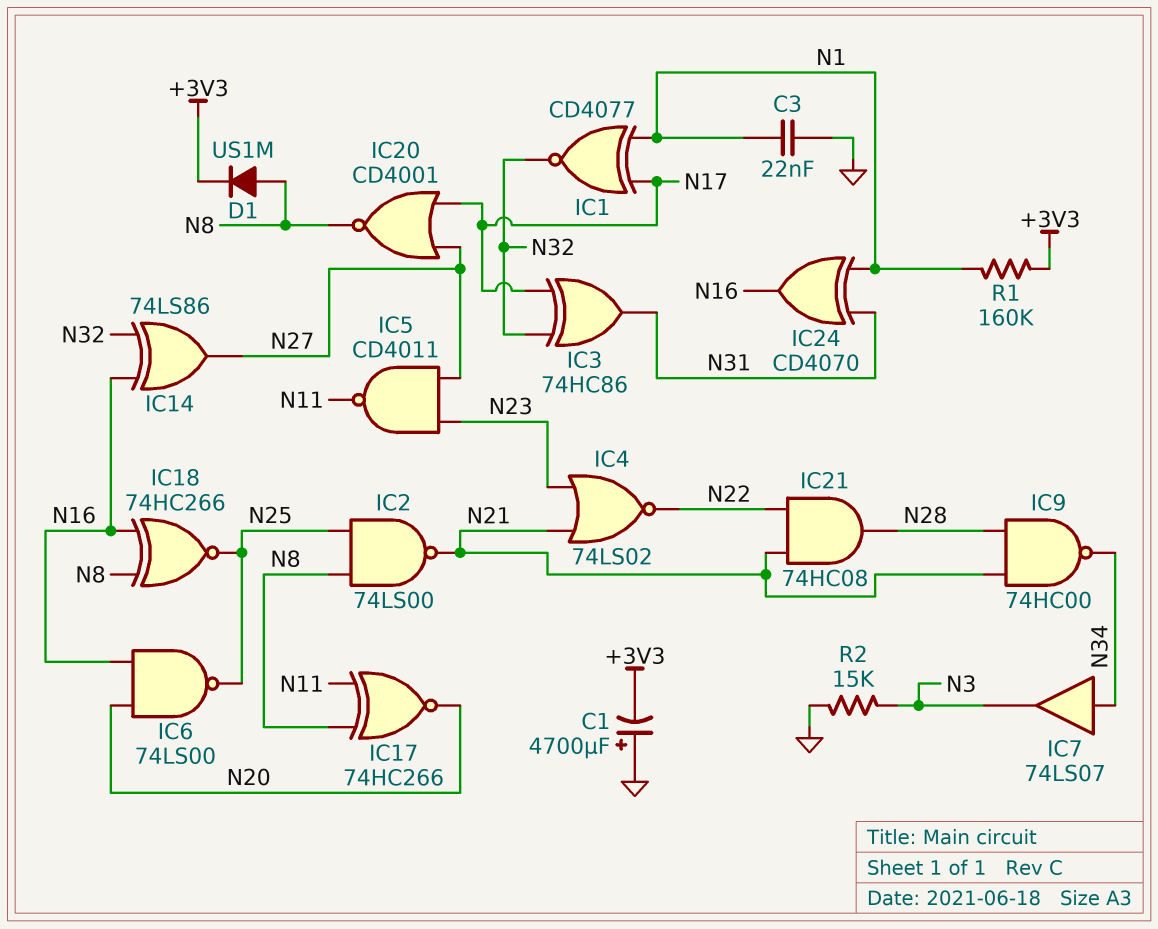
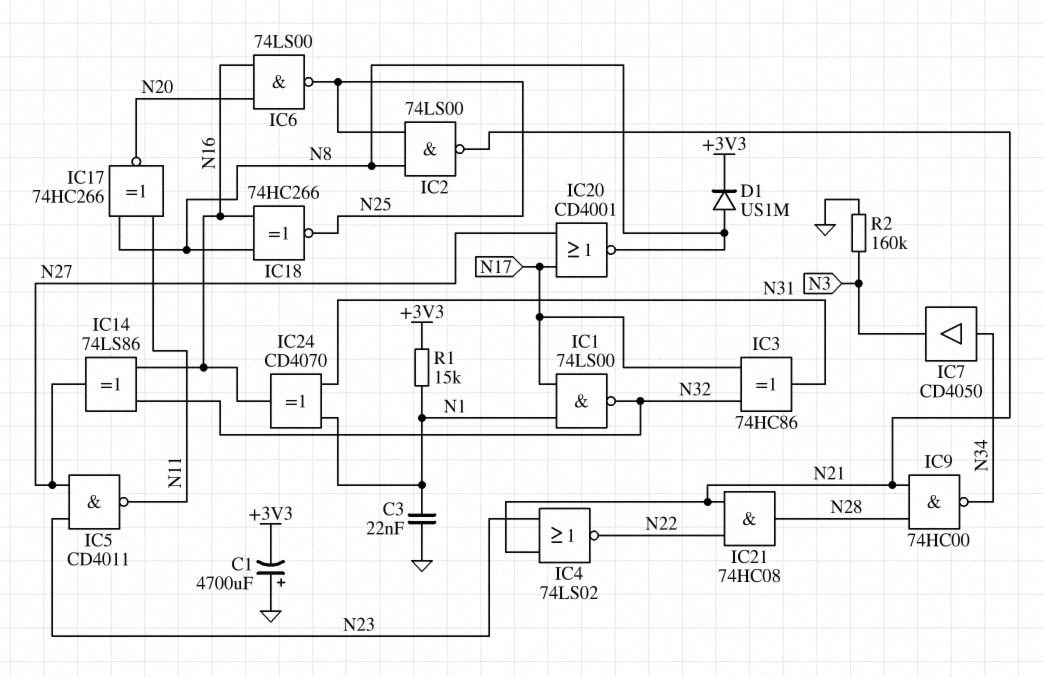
IC1: XNOR CD4077 (in N1, in N17, out N32) -> NAND 74LS00 (in N1, in N17, out N32)
IC7: buffer 74LS07 (in N34, out N3) -> buffer CD4050 (in N34, out N3)
R1: 160k (+3V3, N1) -> 15k (+3V3, N1)
R2: 15k (GND, N3) -> 160k (GND, N3)

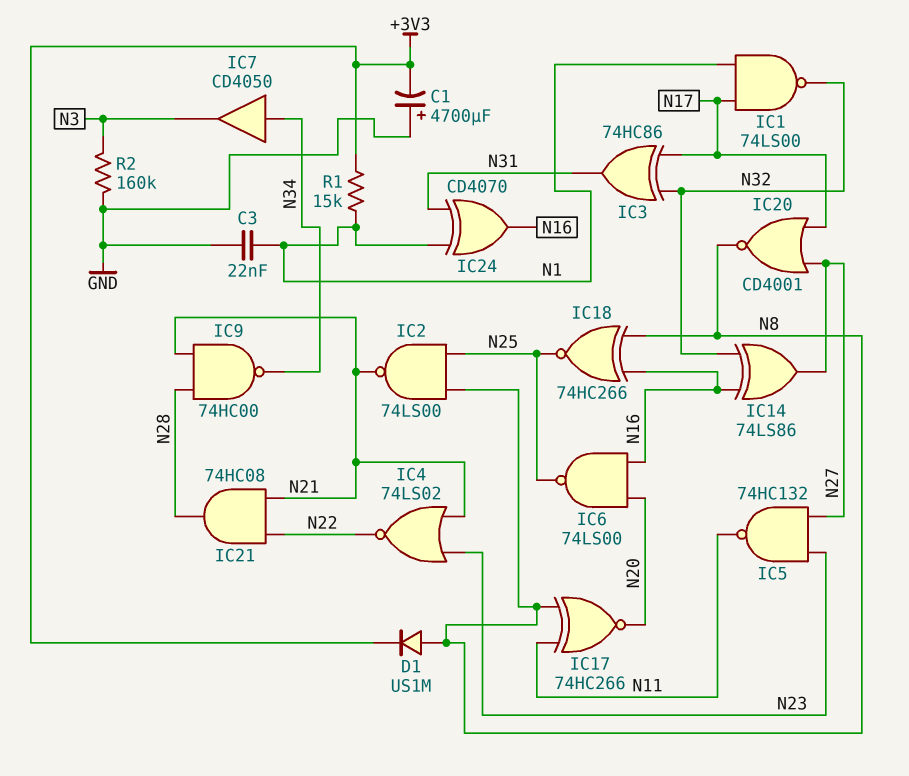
IC5: NAND CD4011 (in N23, in N27, out N11) -> NAND 74HC132 (in N23, in N27, out N11)

